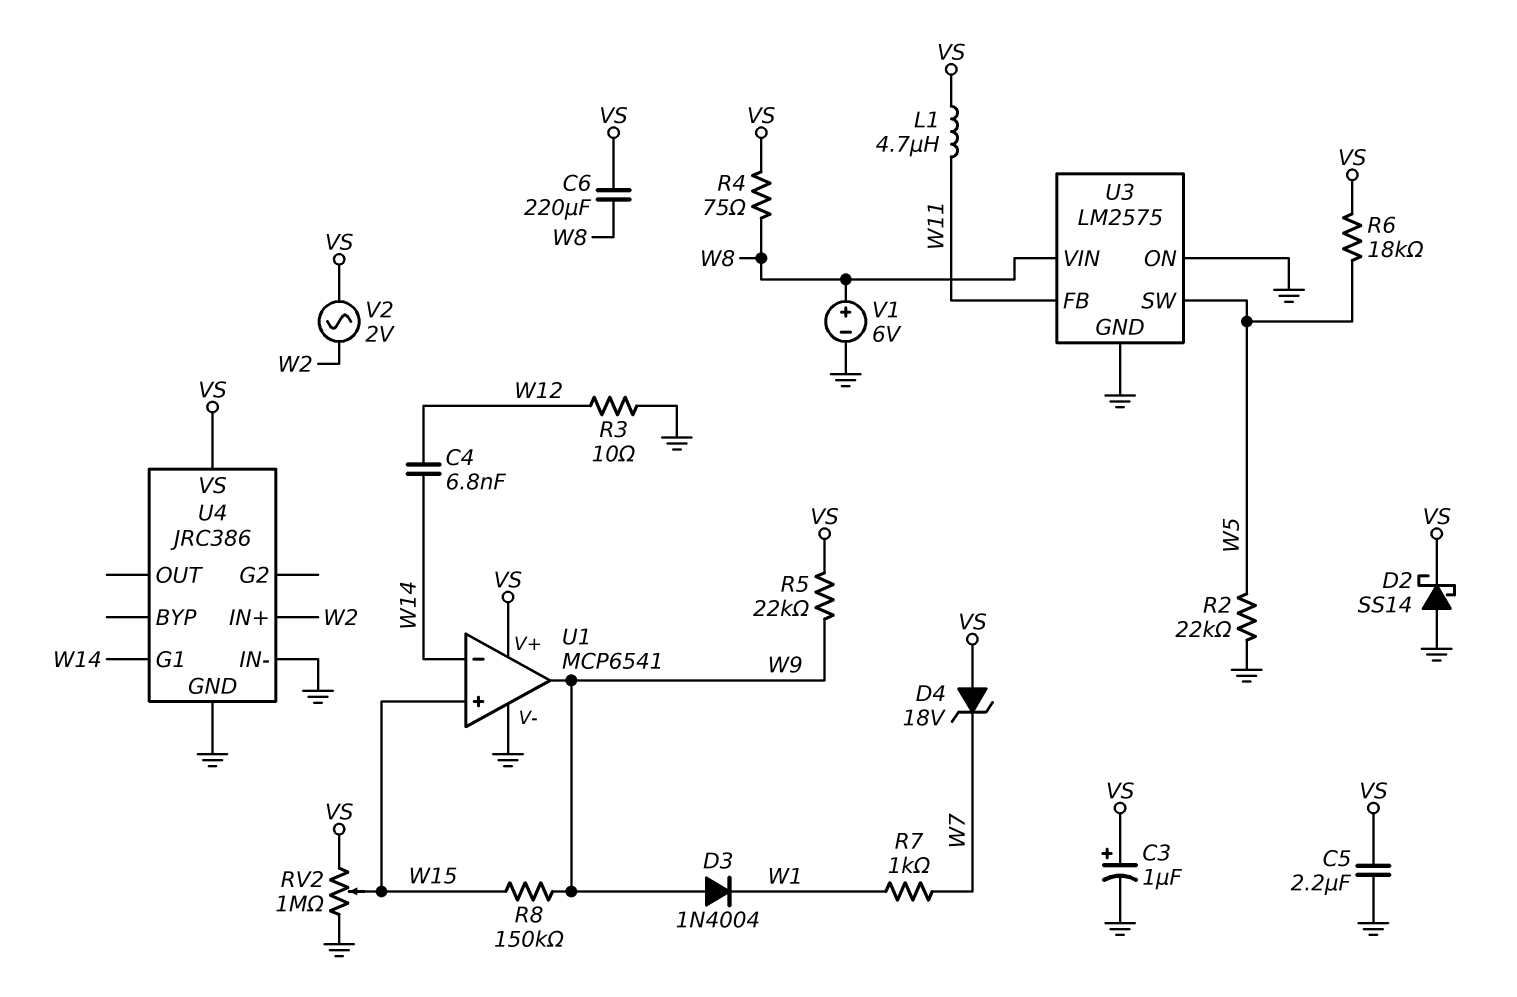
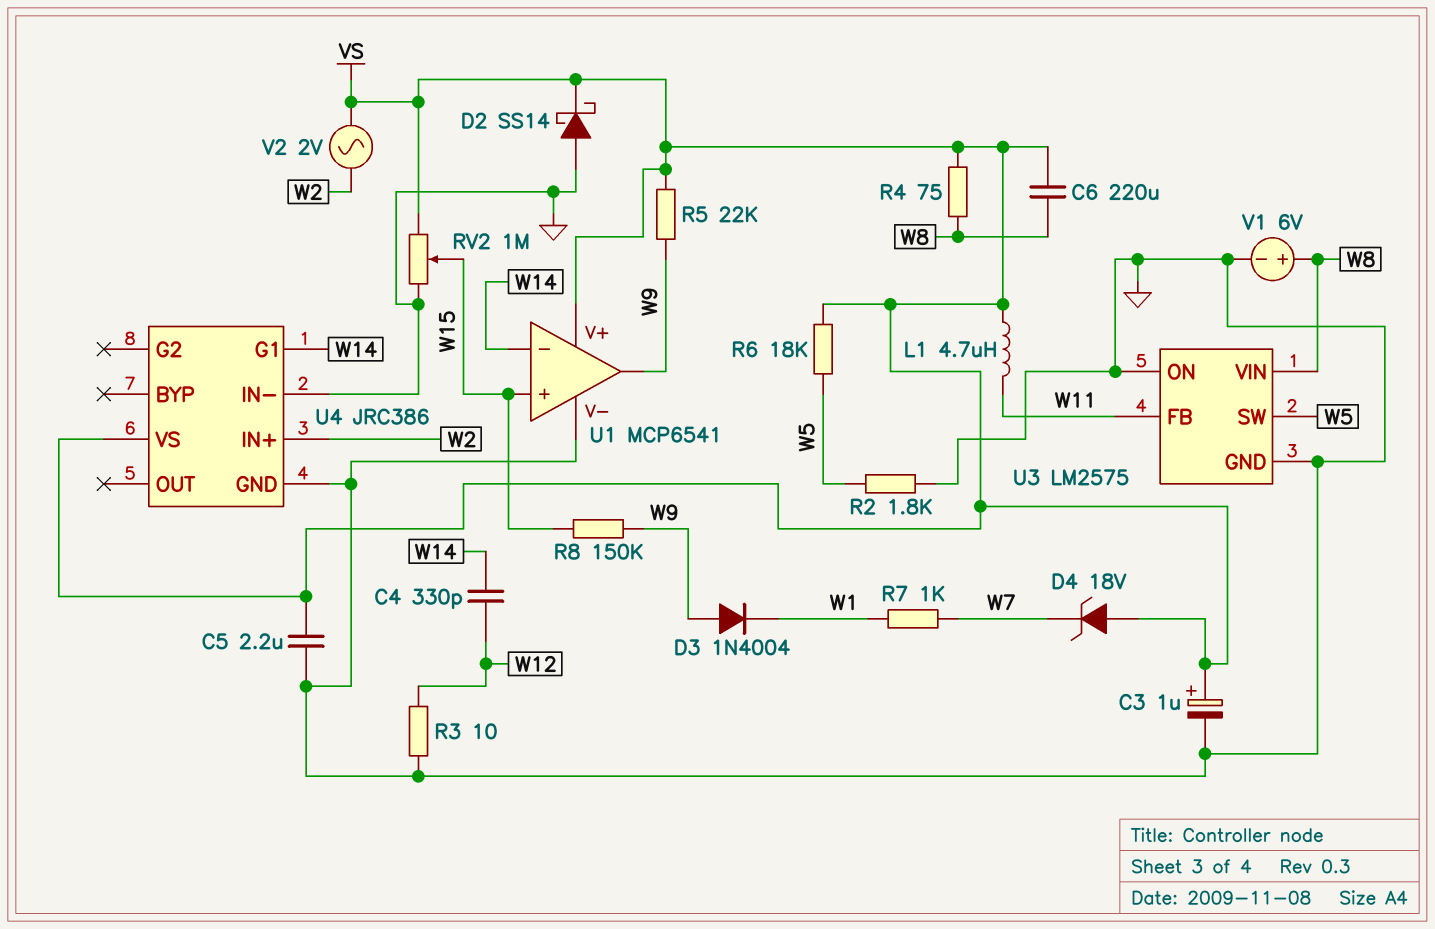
C4: 6.8nF (W12, W14) -> 330pF (W12, W14)
R2: 22k (GND, W5) -> 1.8k (GND, W5)

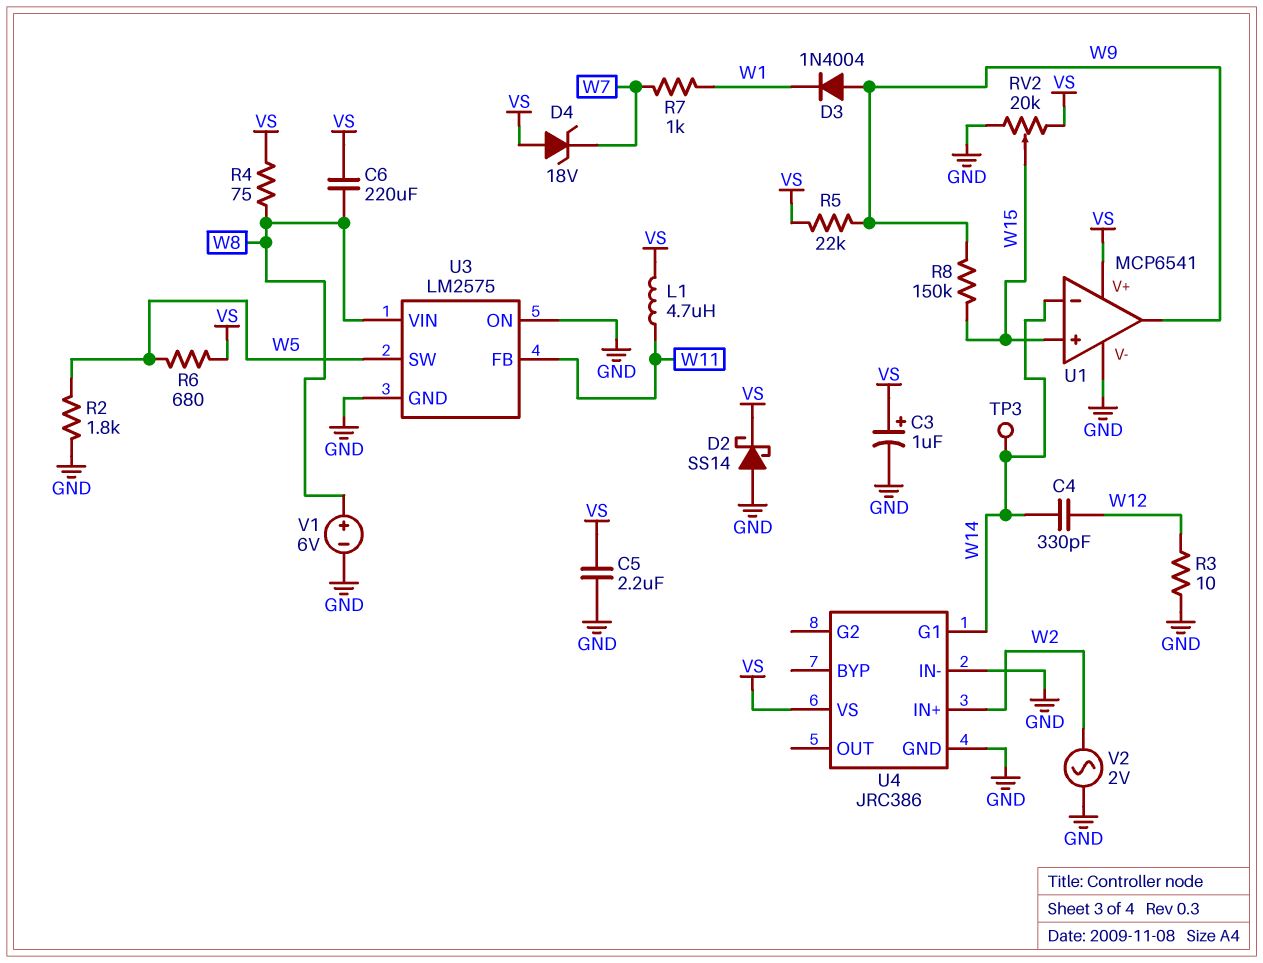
R6: 18k (VS, W5) -> 680 (VS, W5)
RV2: 1M (GND, VS, wiper W15) -> 20k (GND, VS, wiper W15)
TP3: none -> test point (W14)
V2: AC 2V (VS, W2) -> AC 2V (GND, W2)

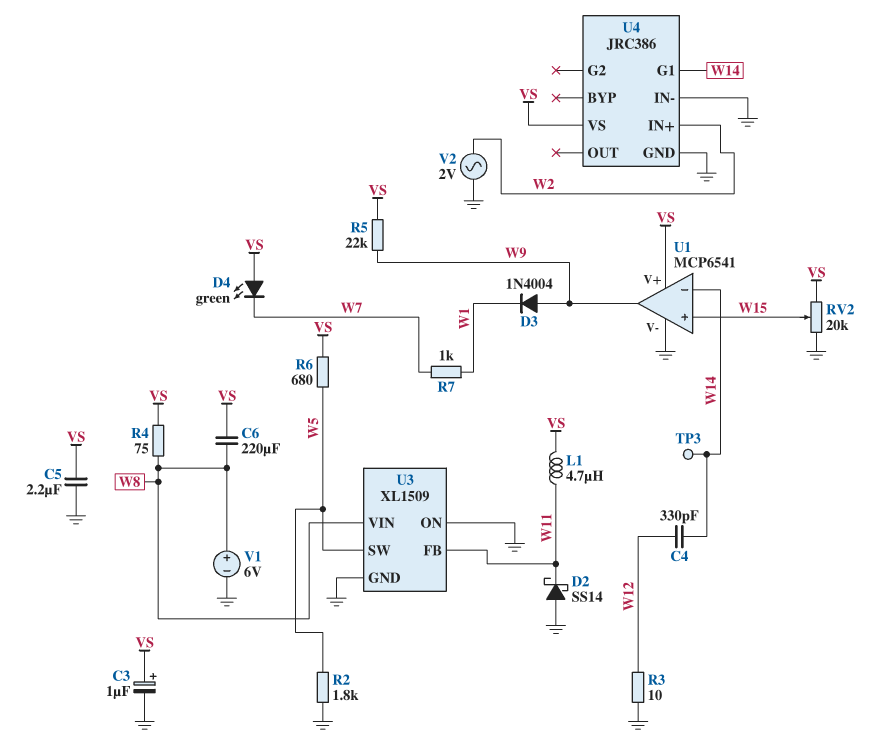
D2: schottky SS14 (A GND, K VS) -> schottky SS14 (A GND, K W11)
D4: zener 18V (A VS, K W7) -> LED green (A VS, K W7)
R8: 150k (W9, W15) -> none
U3: LM2575 -> XL1509

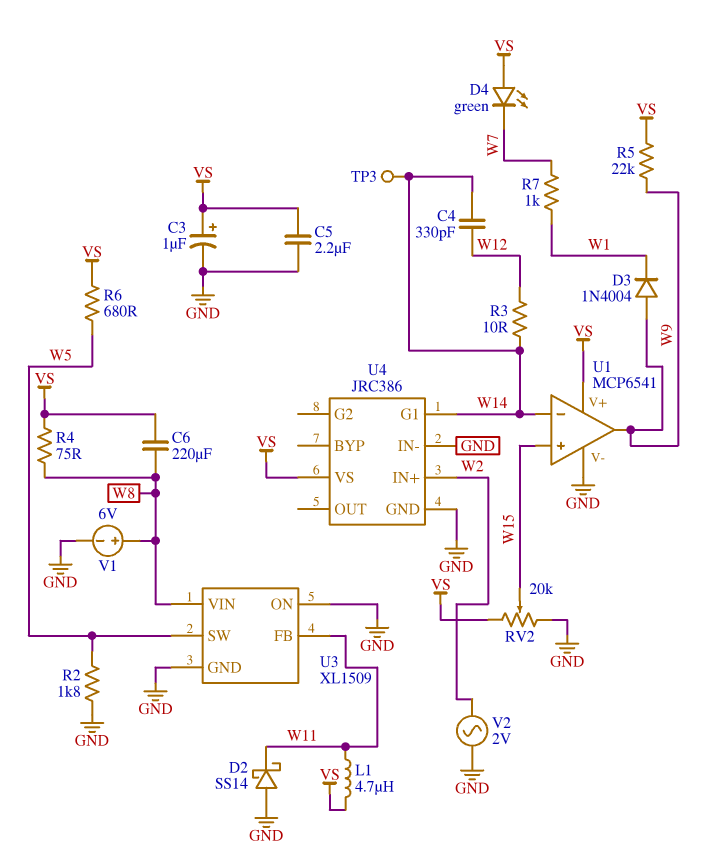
R3: 10 (GND, W12) -> 10 (W12, W14)

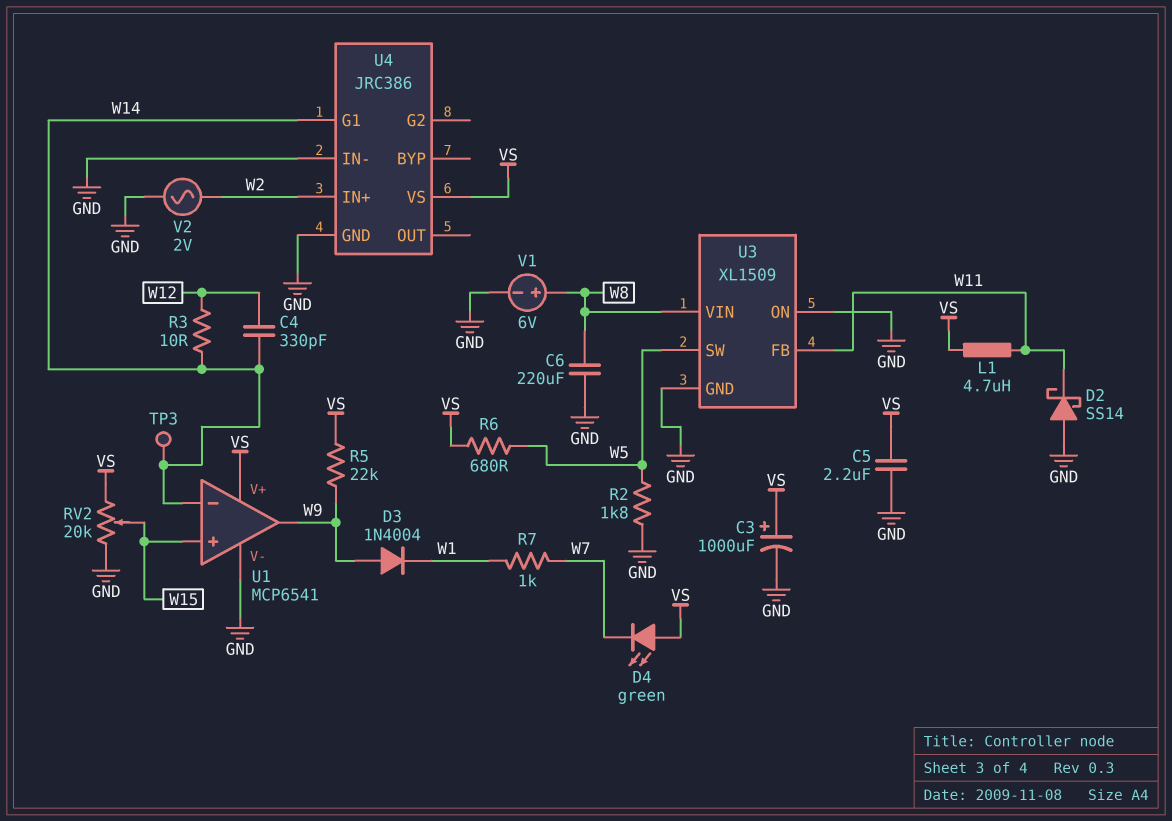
C3: 1uF (plus VS, minus GND) -> 1000uF (plus VS, minus GND)
C6: 220uF (VS, W8) -> 220uF (GND, W8)
R4: 75 (VS, W8) -> none

